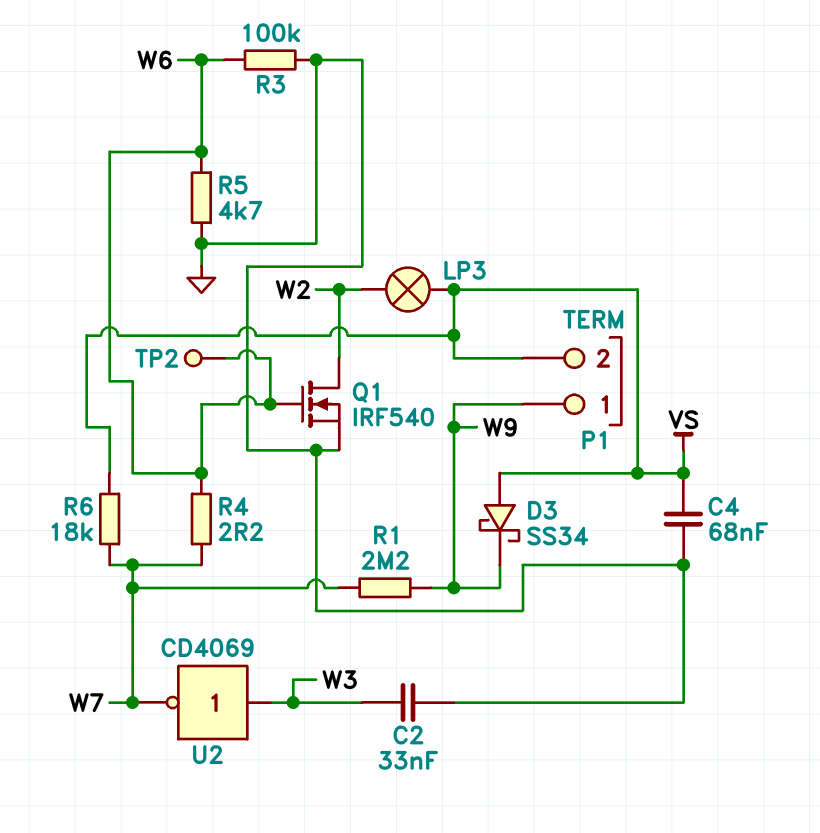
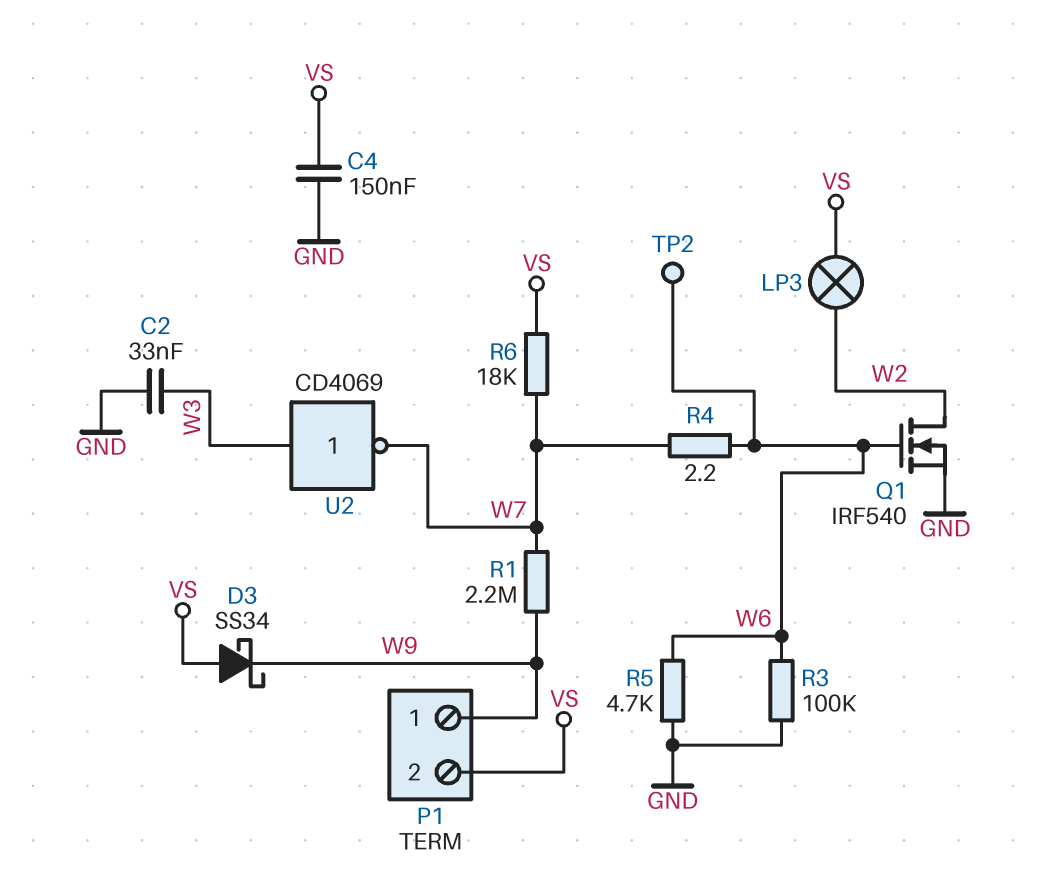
C4: 68nF (GND, VS) -> 150nF (GND, VS)

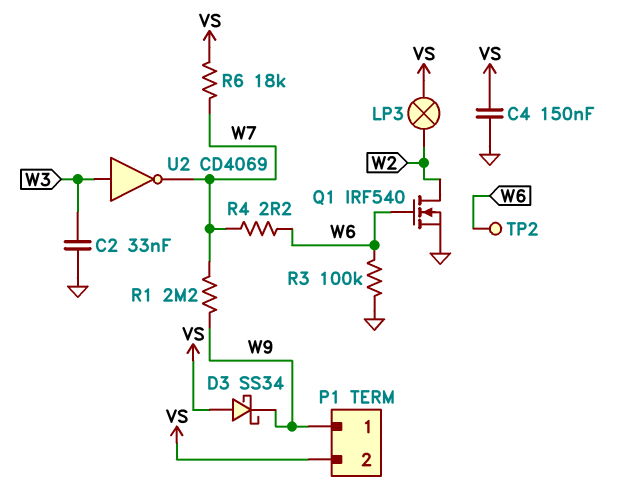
R5: 4.7k (GND, W6) -> none

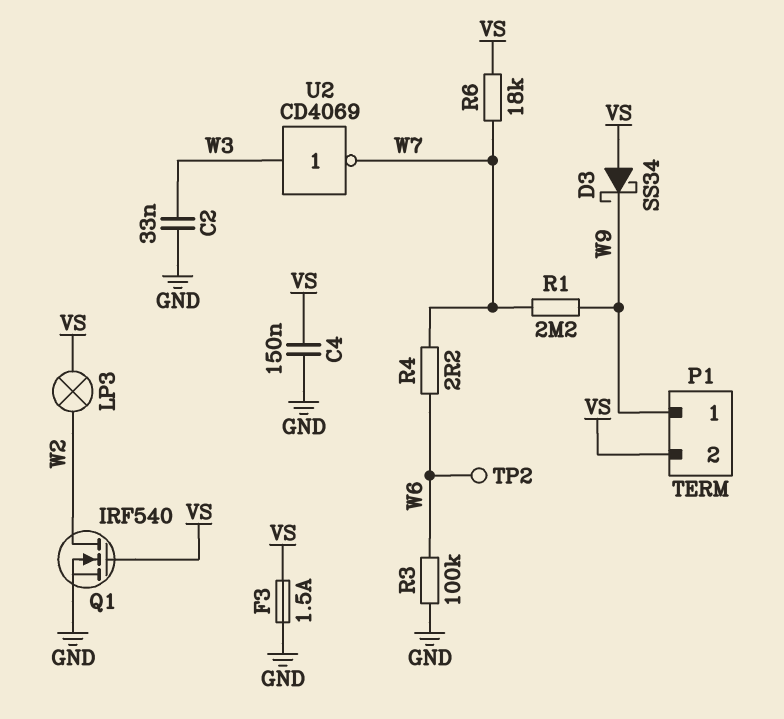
F3: none -> 1.5A (GND, VS)
Q1: NMOS IRF540 (G W6, D W2, S GND) -> NMOS IRF540 (G VS, D W2, S GND)

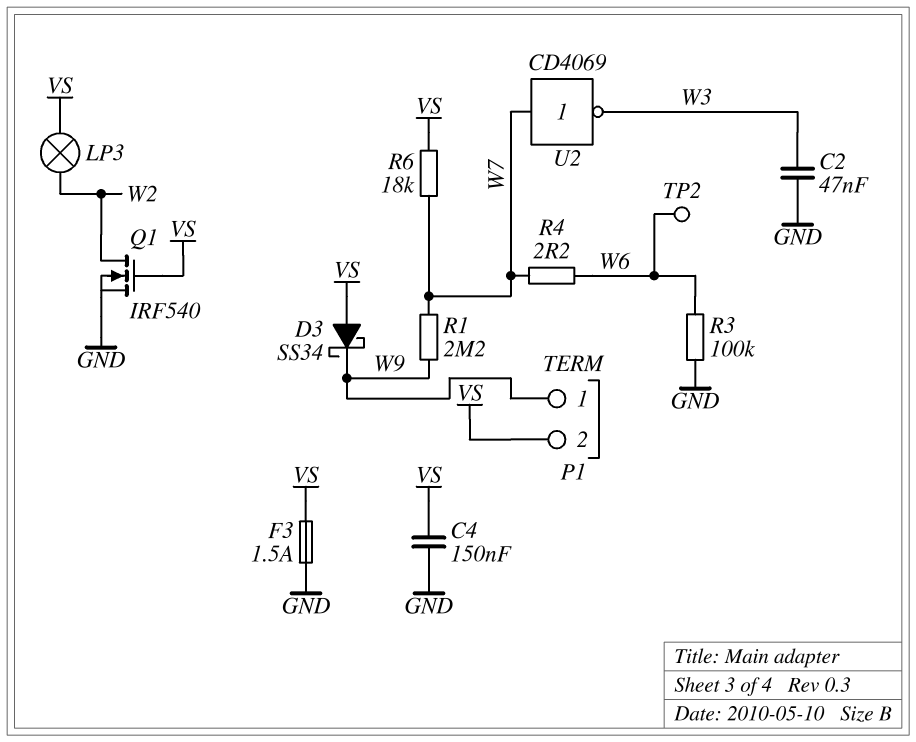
C2: 33nF (GND, W3) -> 47nF (GND, W3)
U2: NOT CD4069 (in W3, out W7) -> NOT CD4069 (in W7, out W3)

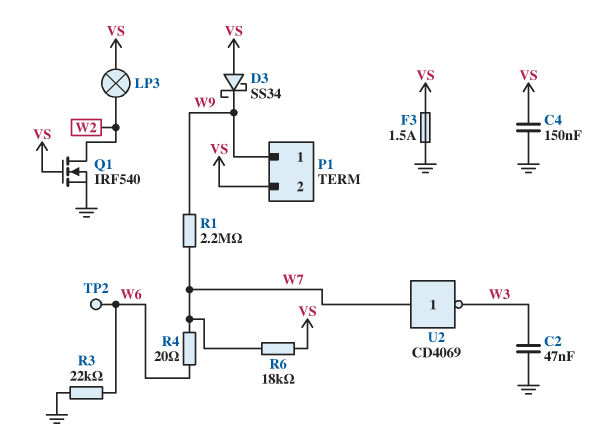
R3: 100k (GND, W6) -> 22k (GND, W6)
R4: 2.2 (W6, W7) -> 20 (W6, W7)

